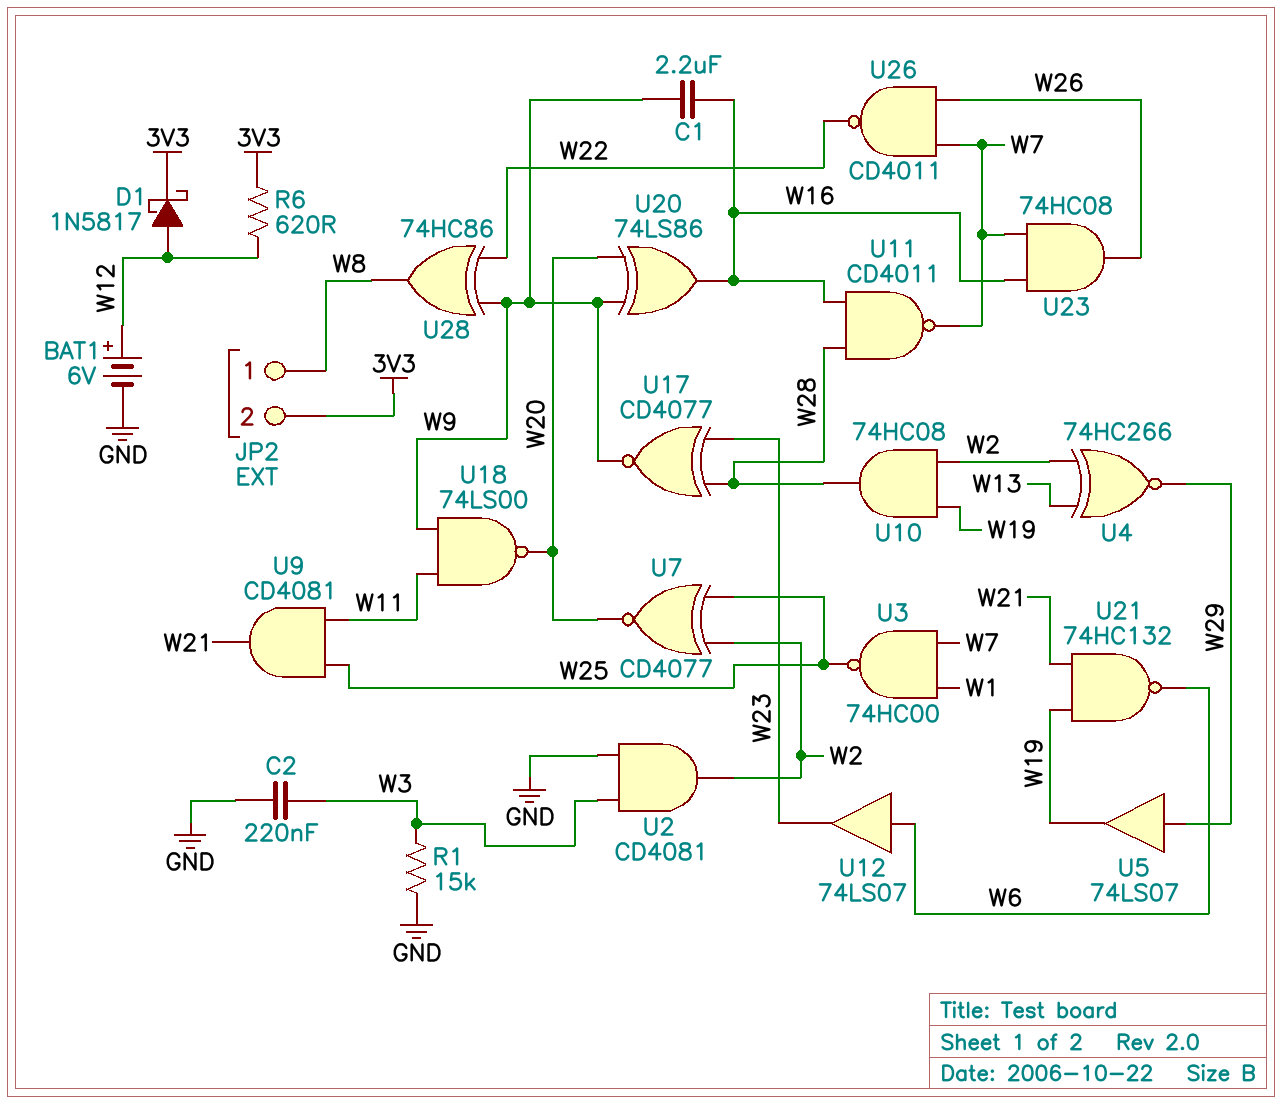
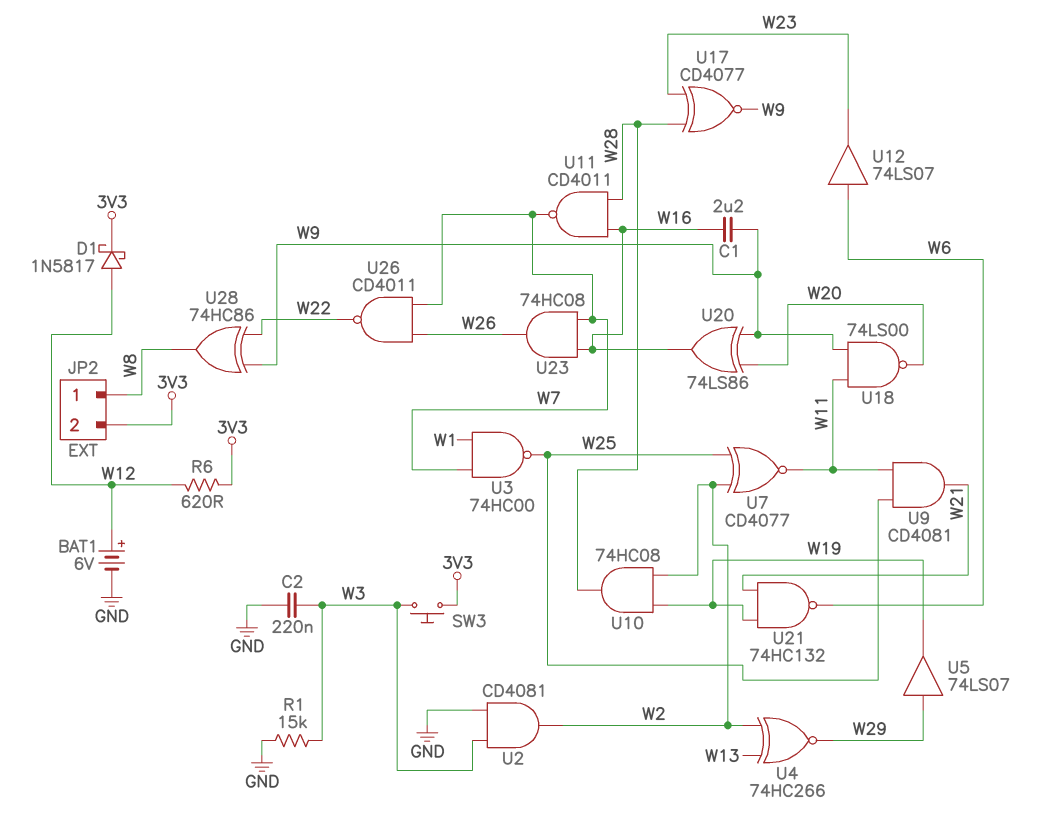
SW3: none -> button (3V3, W3)
U7: XNOR CD4077 (in W2, in W25, out W20) -> XNOR CD4077 (in W2, in W25, out W11)

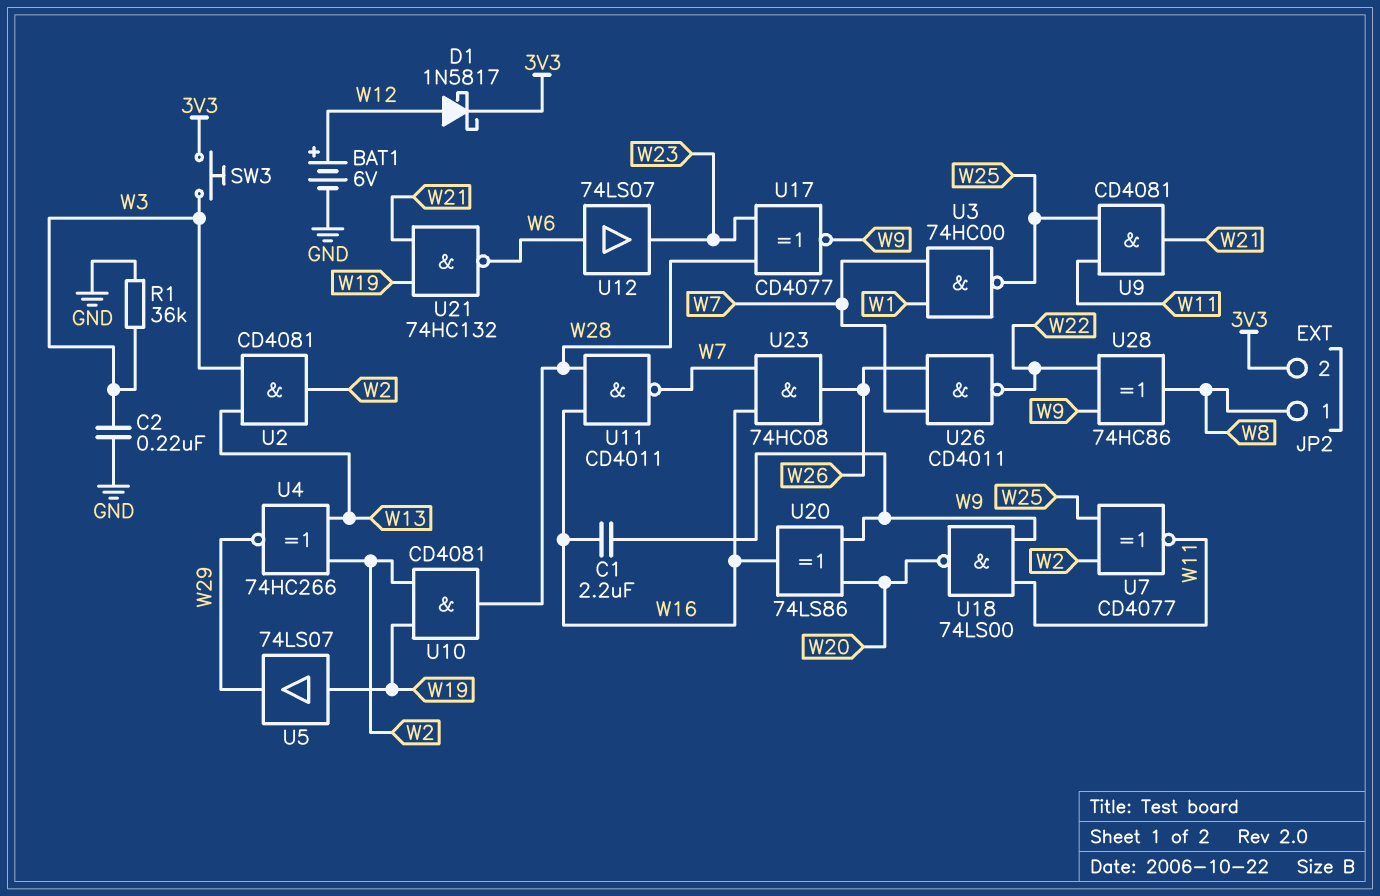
R1: 15k (GND, W3) -> 36k (GND, W3)
R6: 620 (3V3, W12) -> none
U2: AND CD4081 (in GND, in W3, out W2) -> AND CD4081 (in W3, in W13, out W2)
U5: buffer 74LS07 (in W29, out W19) -> buffer 74LS07 (in W19, out W29)
U10: AND 74HC08 (in W2, in W19, out W28) -> AND CD4081 (in W2, in W19, out W28)

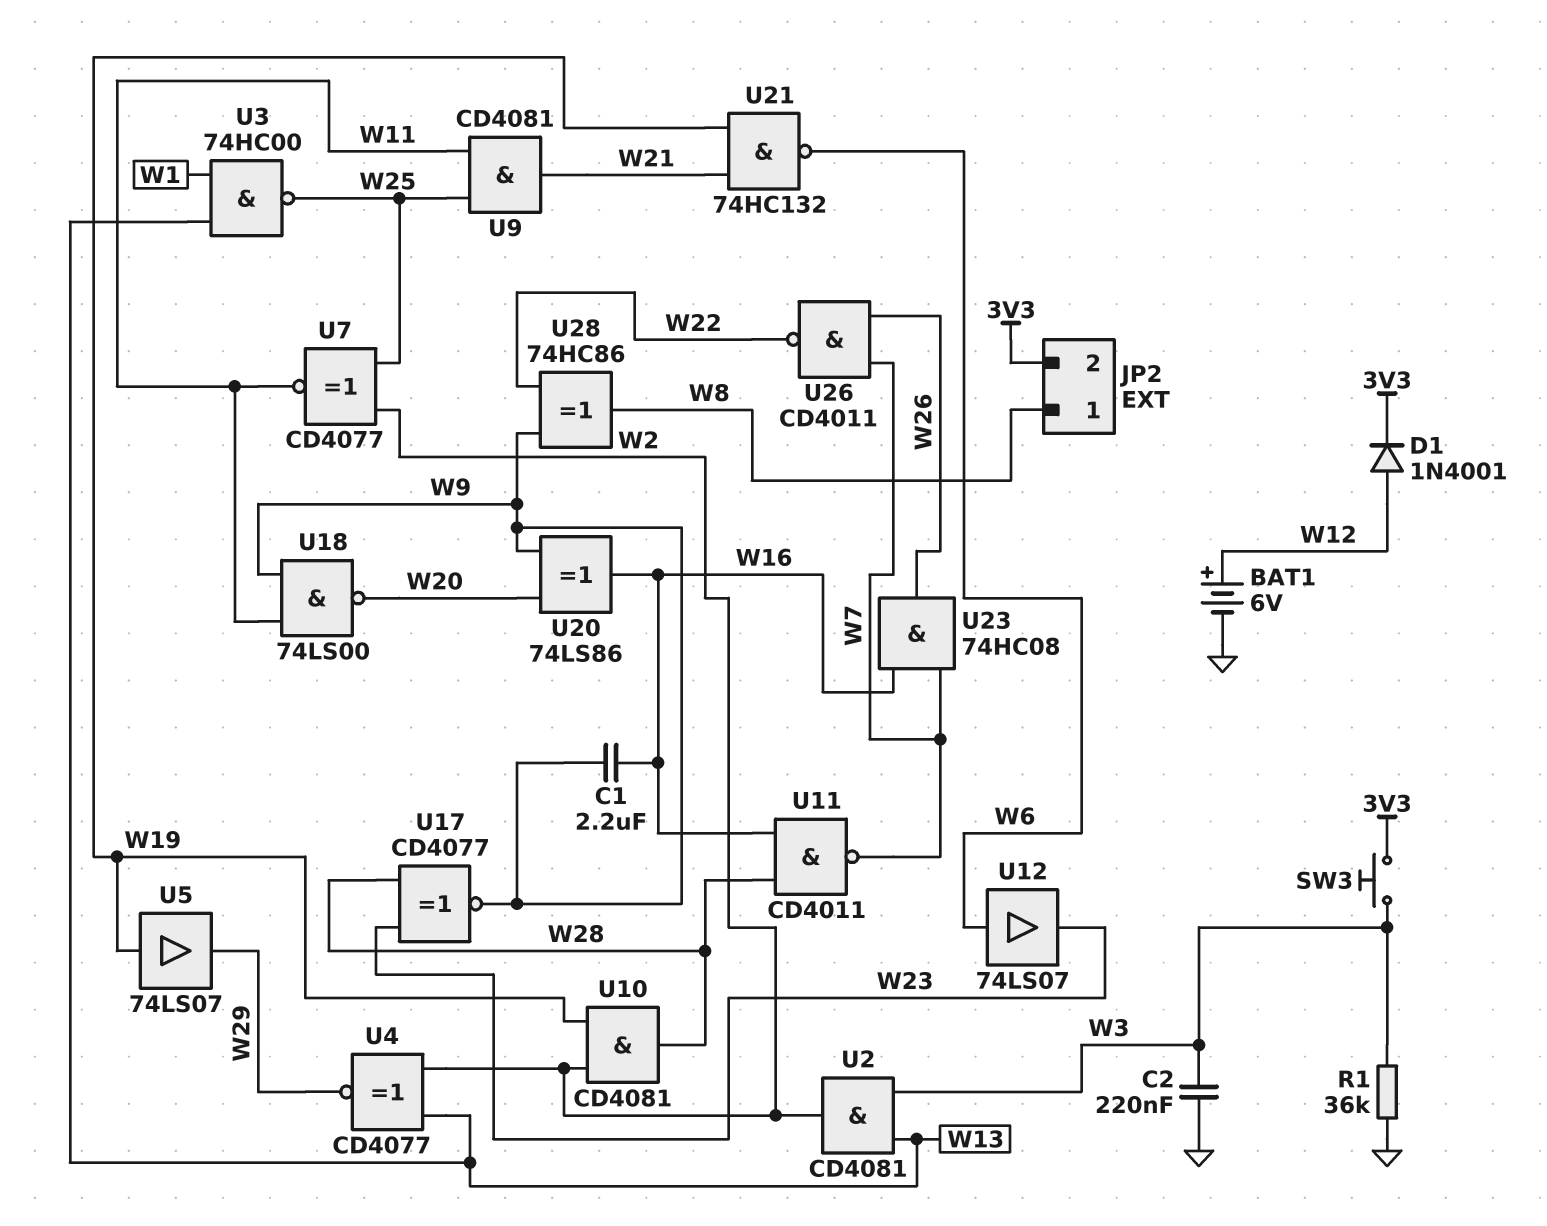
D1: schottky 1N5817 (A W12, K 3V3) -> diode 1N4001 (A W12, K 3V3)
U3: NAND 74HC00 (in W1, in W7, out W25) -> NAND 74HC00 (in W1, in W13, out W25)
U4: XNOR 74HC266 (in W2, in W13, out W29) -> XNOR CD4077 (in W2, in W13, out W29)

